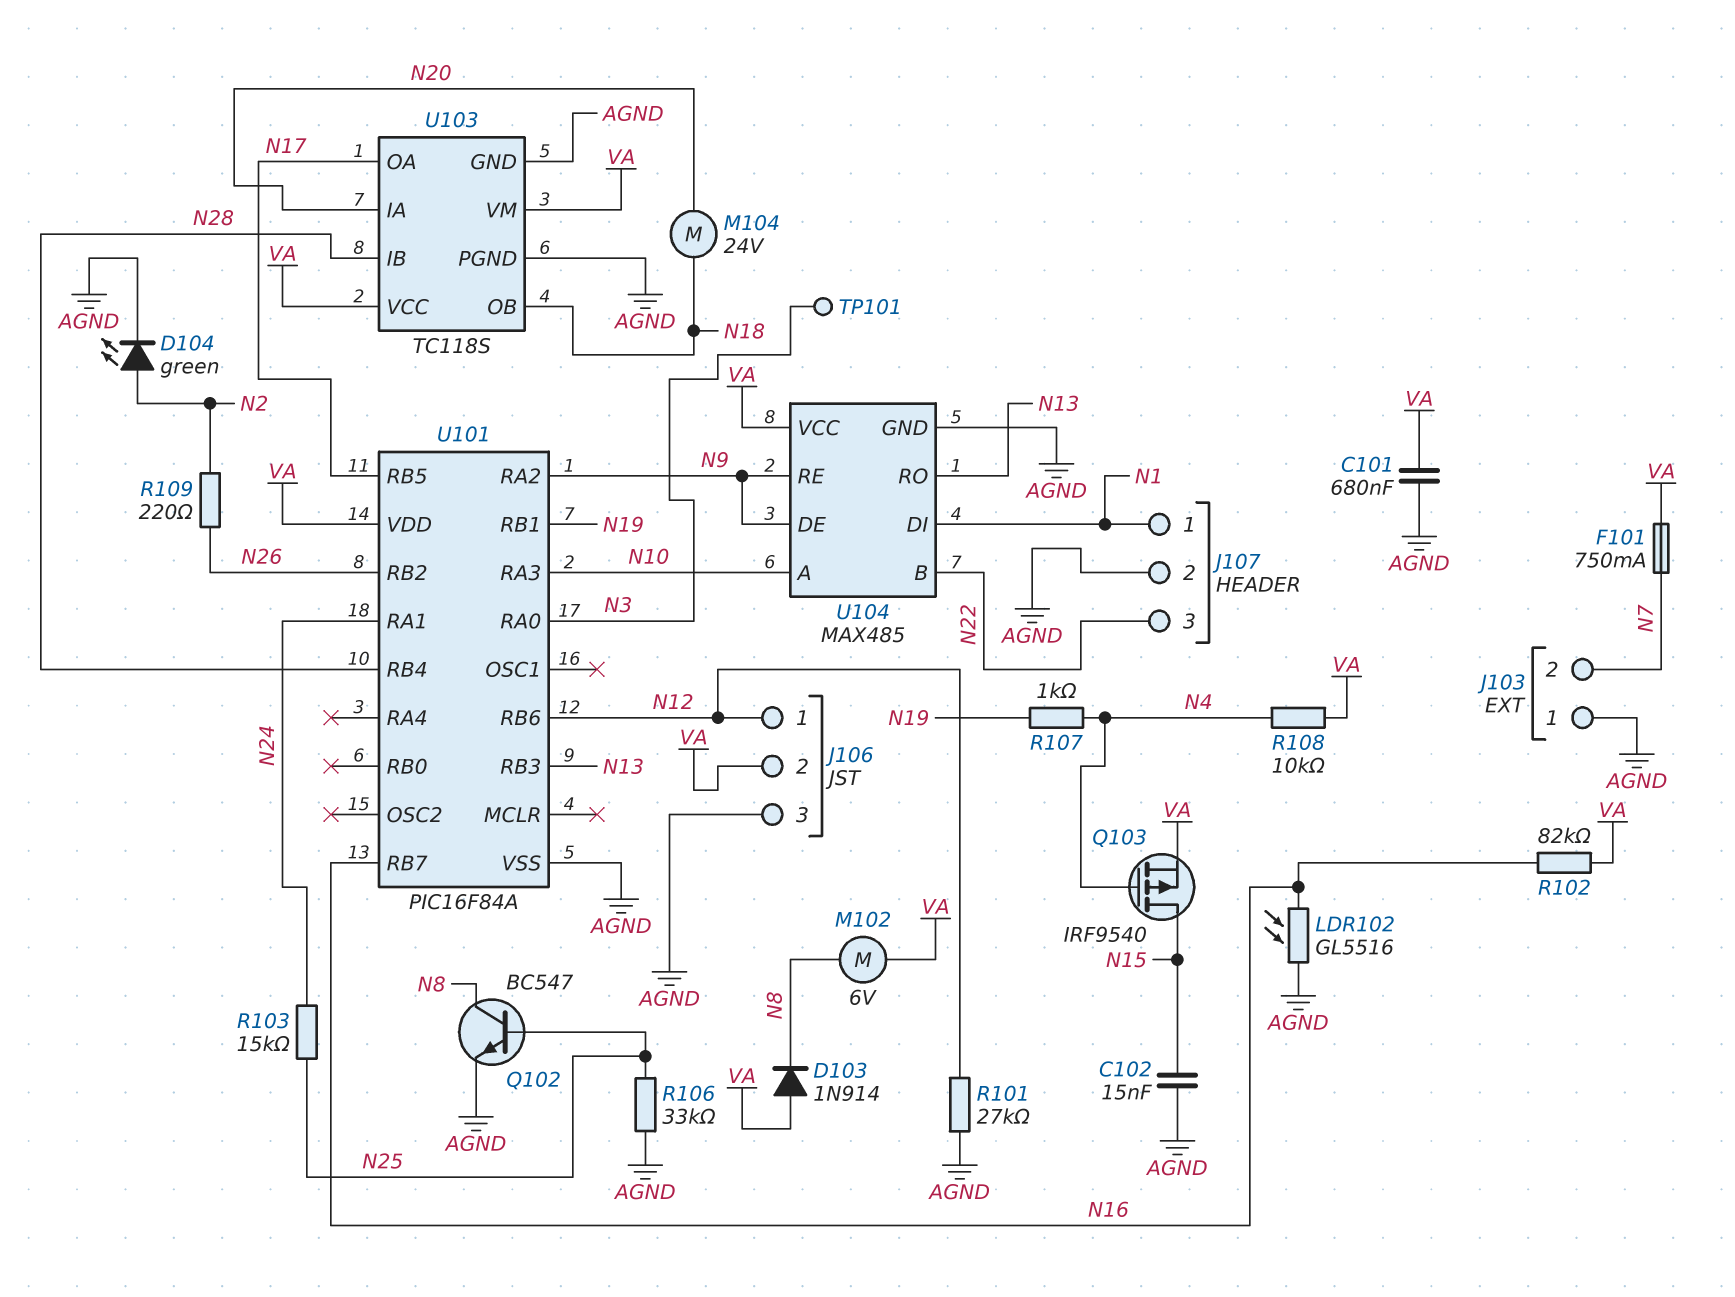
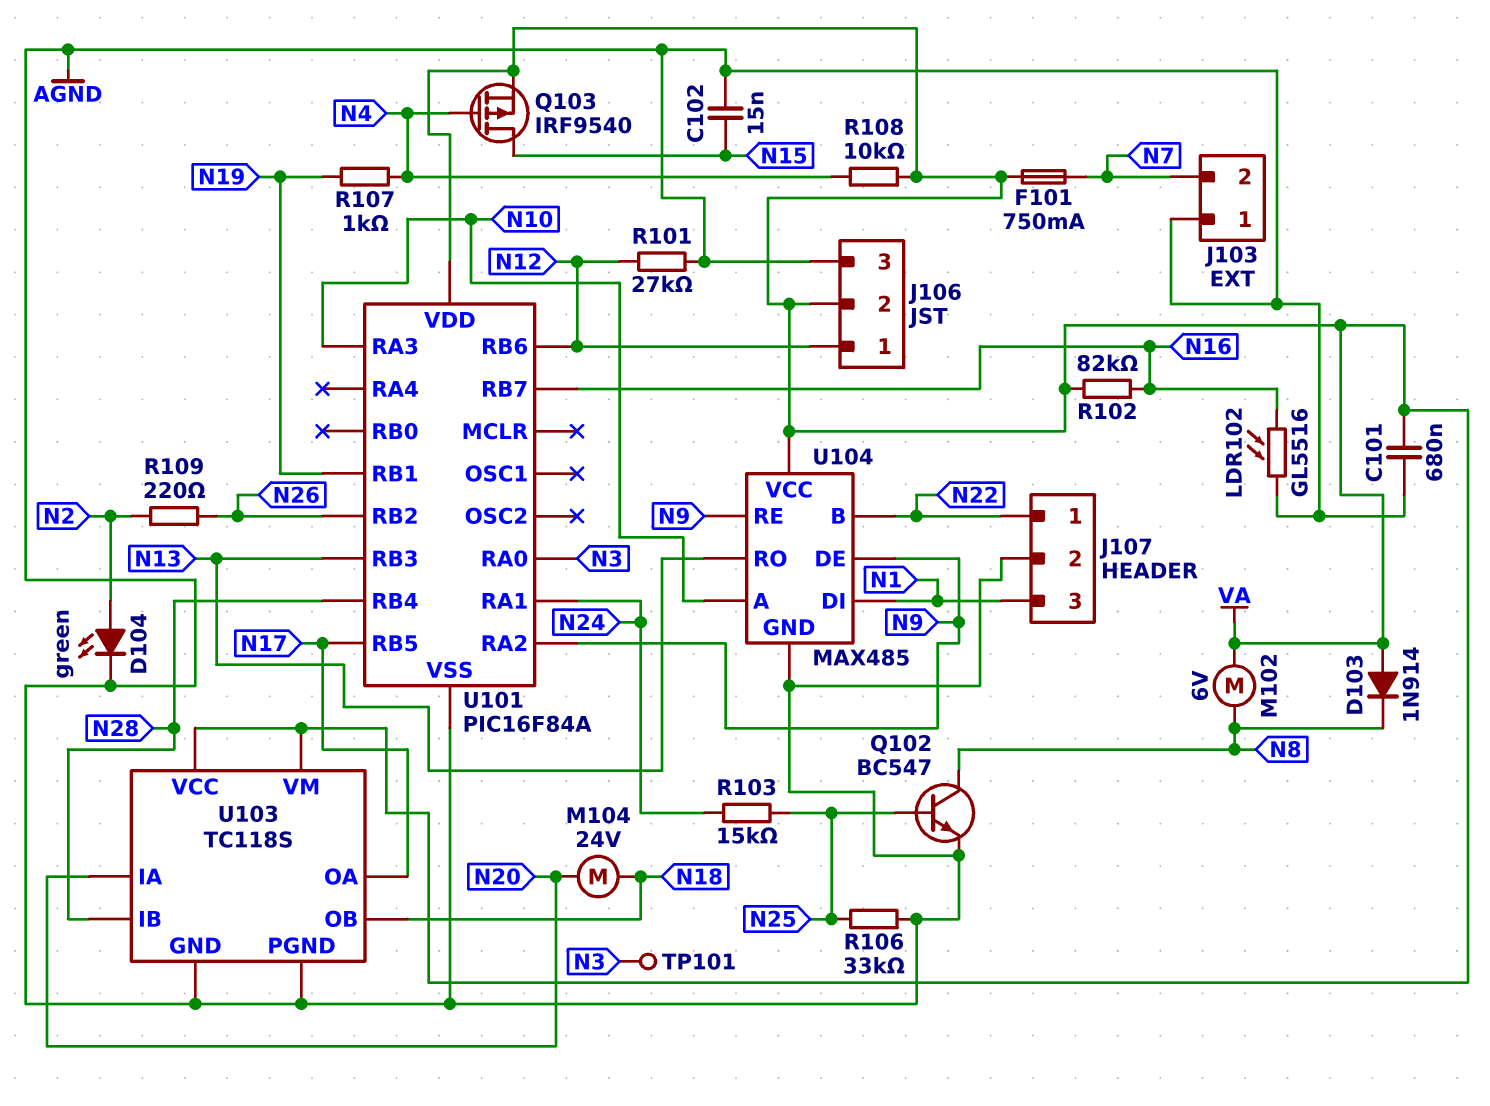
J107 pin 1: N1 -> N22
J107 pin 3: N22 -> N1

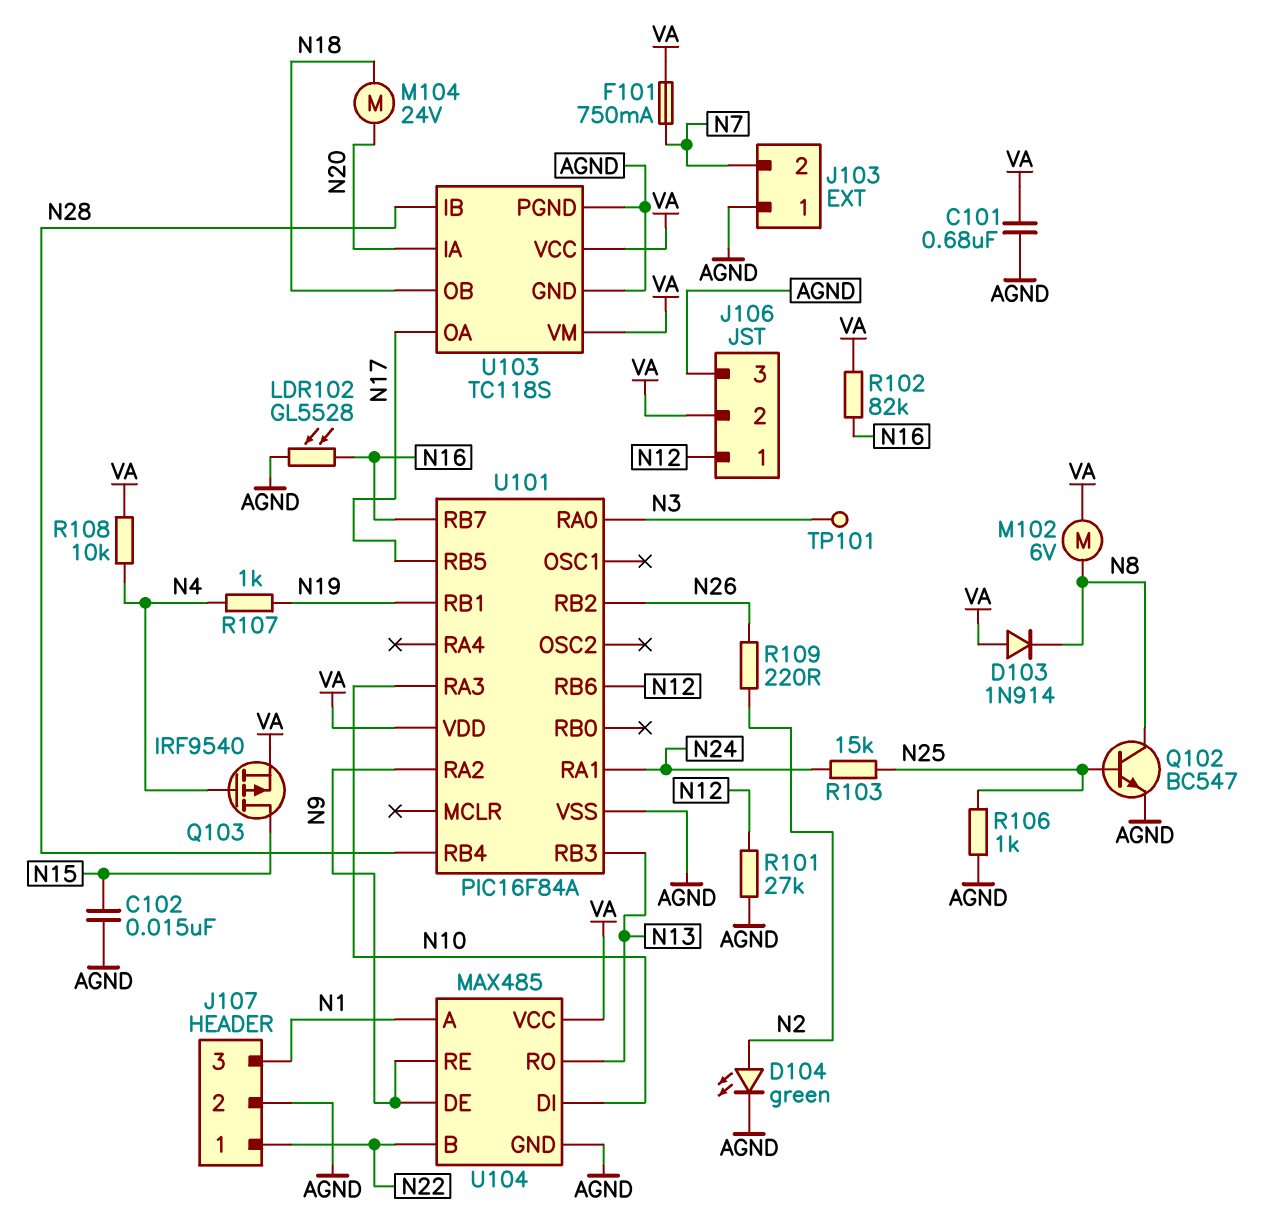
LDR102: GL5516 (AGND, N16) -> GL5528 (AGND, N16)
R106: 33k (AGND, N25) -> 1k (AGND, N25)
U104 pin A: N10 -> N1
U104 pin DI: N1 -> N10

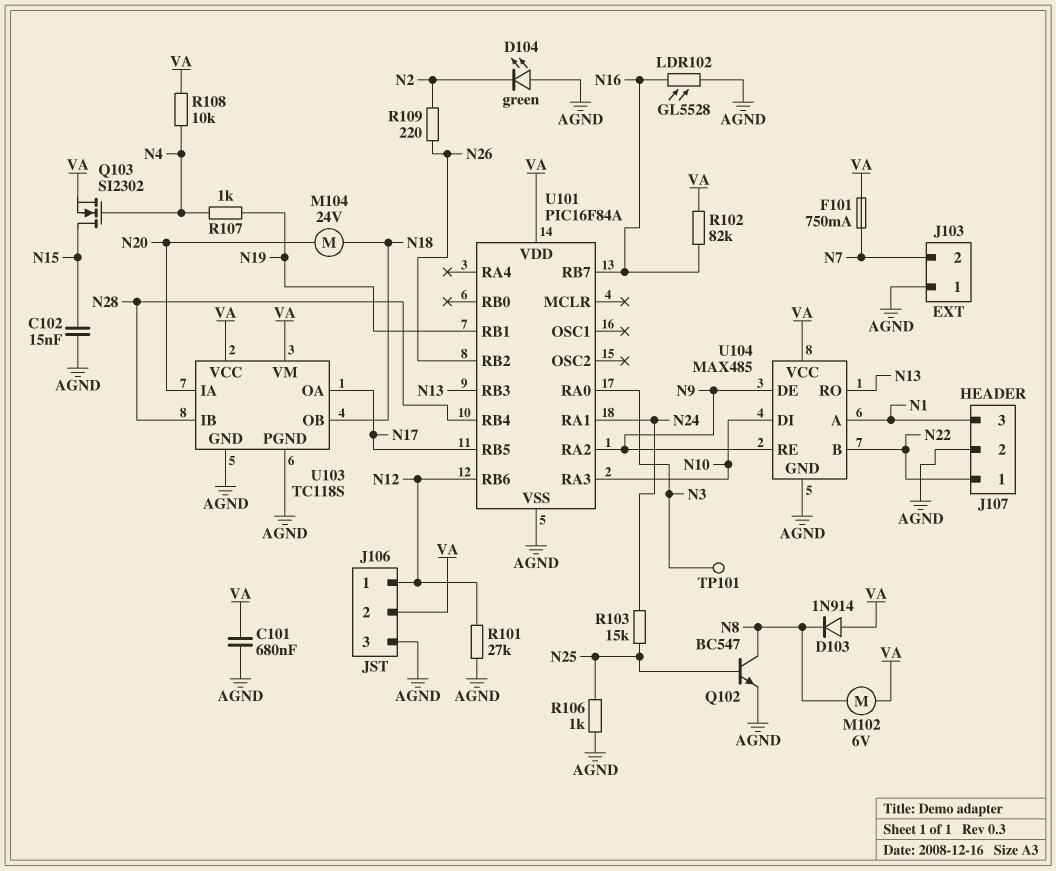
D104: LED green (A N2, K AGND) -> LED green (A AGND, K N2)
Q103: PMOS IRF9540 (G N4, D N15, S VA) -> NMOS SI2302 (G N4, D N15, S VA)

